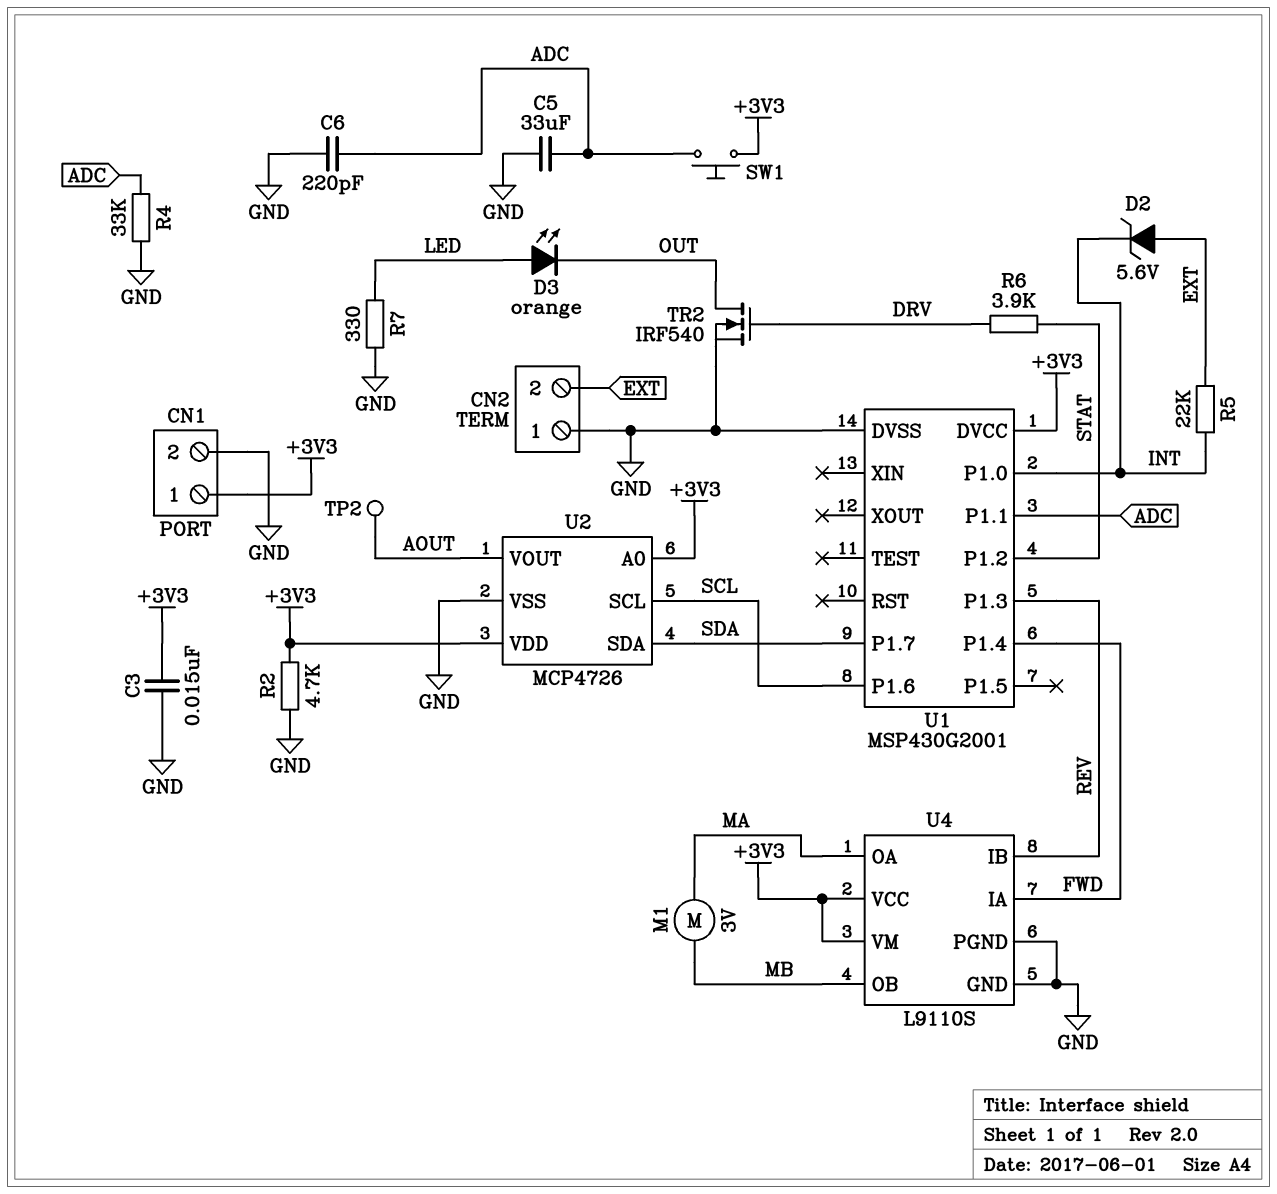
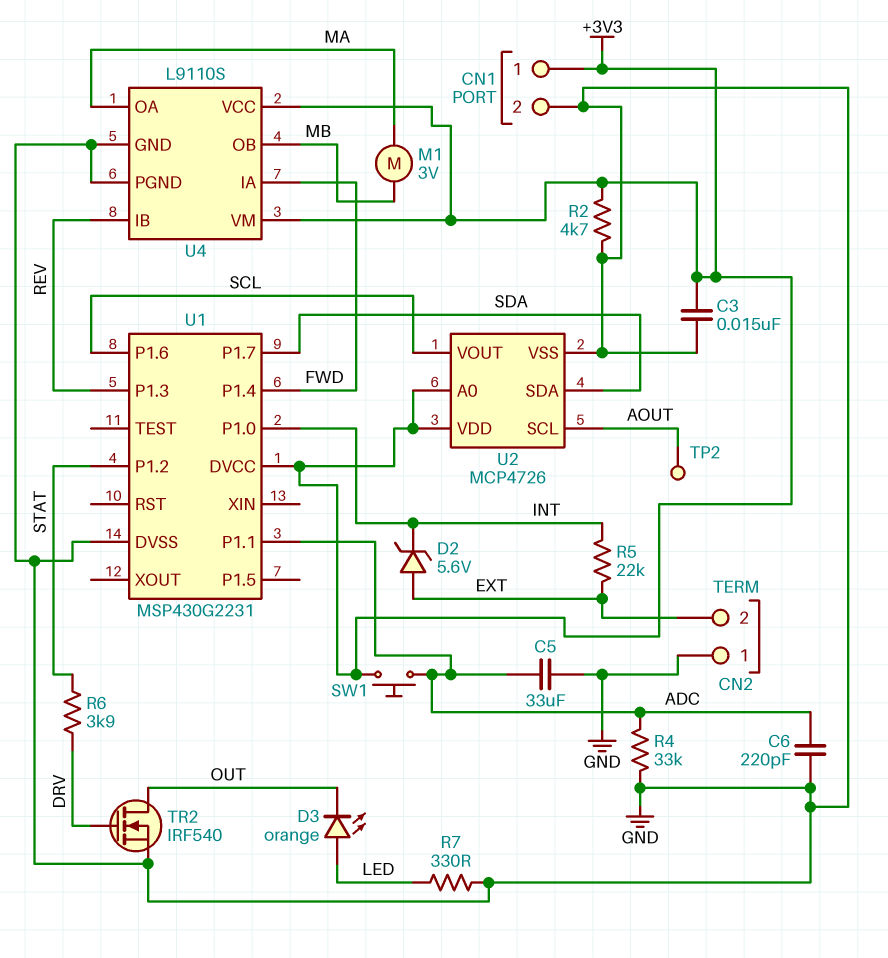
U1: MSP430G2001 -> MSP430G2231
U2 pin SCL: SCL -> AOUT
U2 pin VOUT: AOUT -> SCL

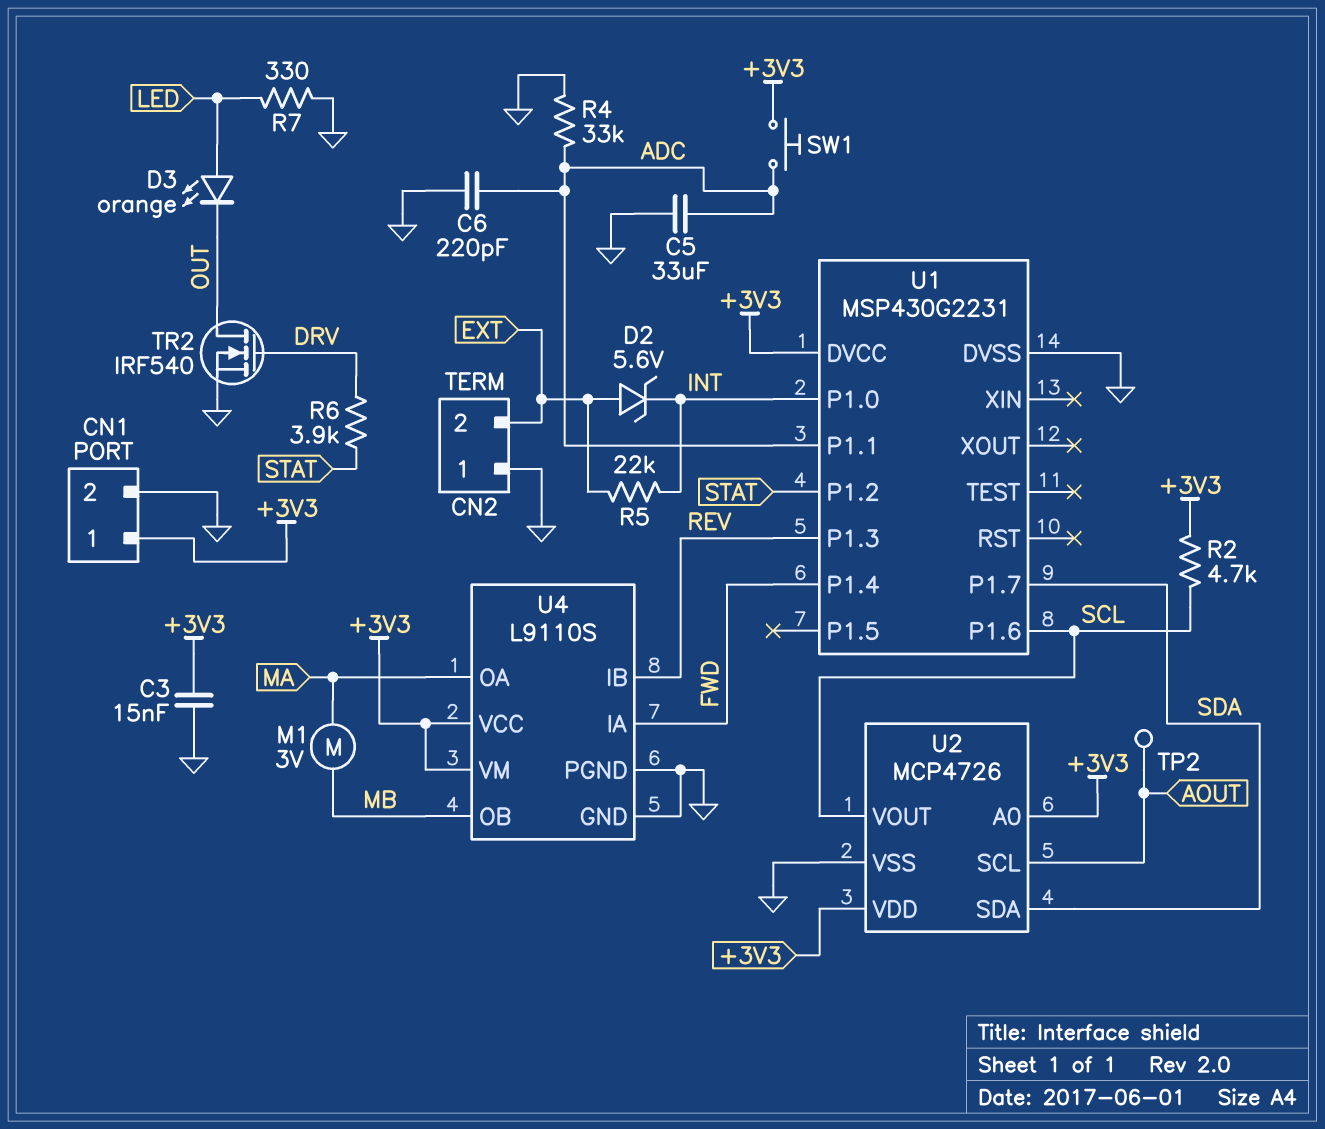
R2: 4.7k (+3V3, GND) -> 4.7k (+3V3, SCL)

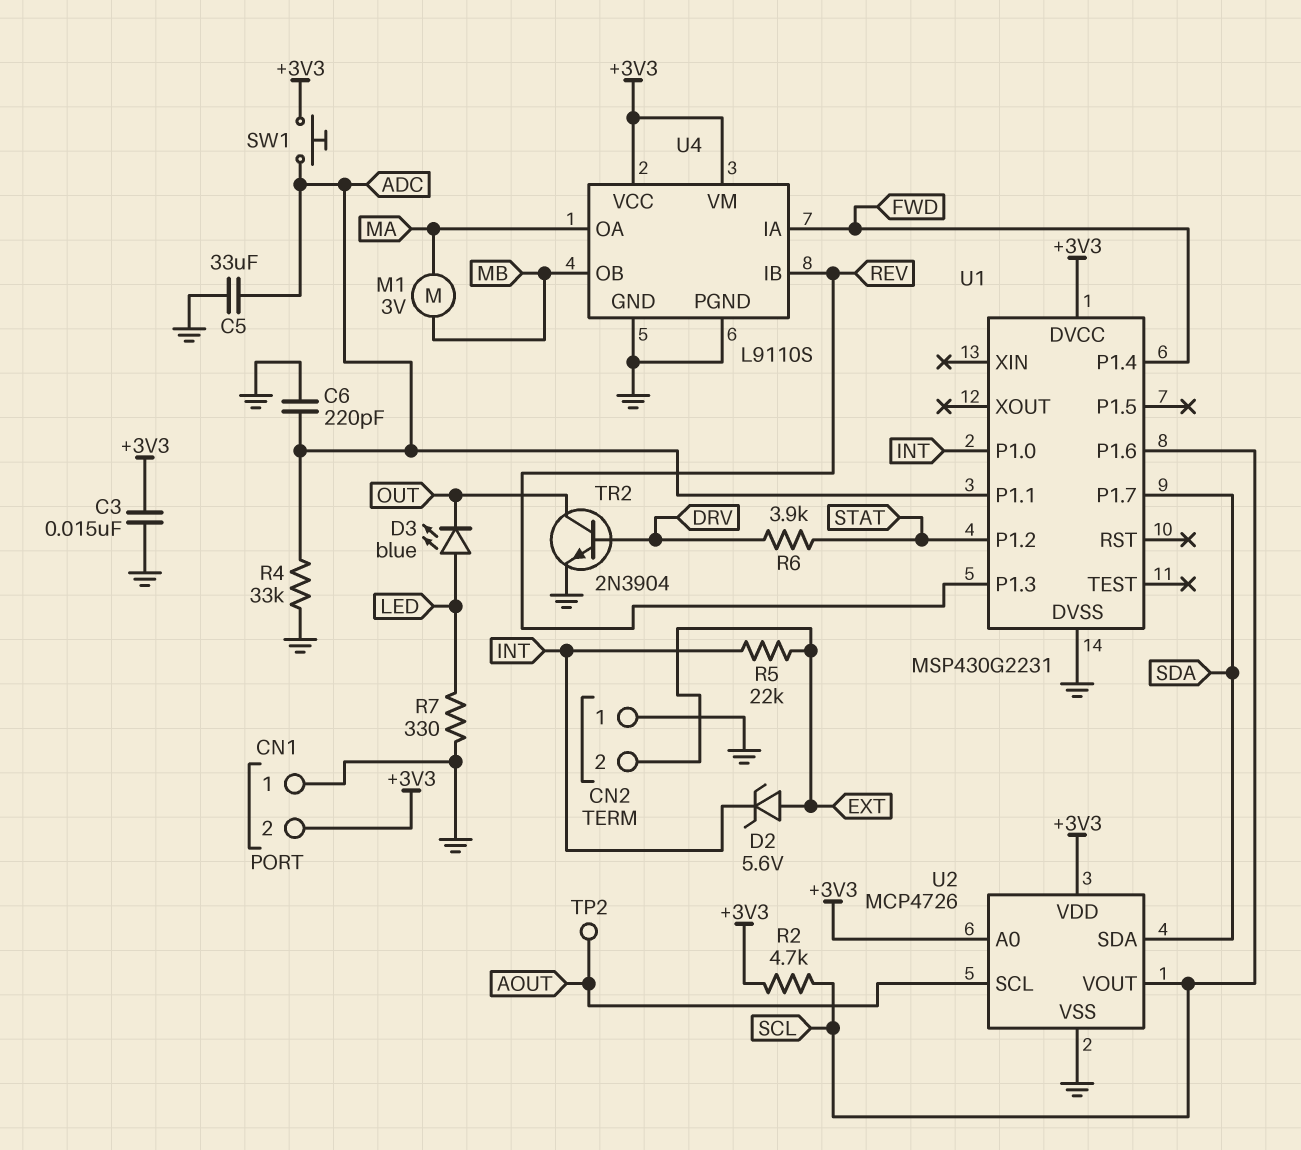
CN1 pin 1: +3V3 -> GND
CN1 pin 2: GND -> +3V3
D3: LED orange (A LED, K OUT) -> LED blue (A LED, K OUT)
TR2: NMOS IRF540 (G DRV, D OUT, S GND) -> NPN 2N3904 (B DRV, C OUT, E GND)

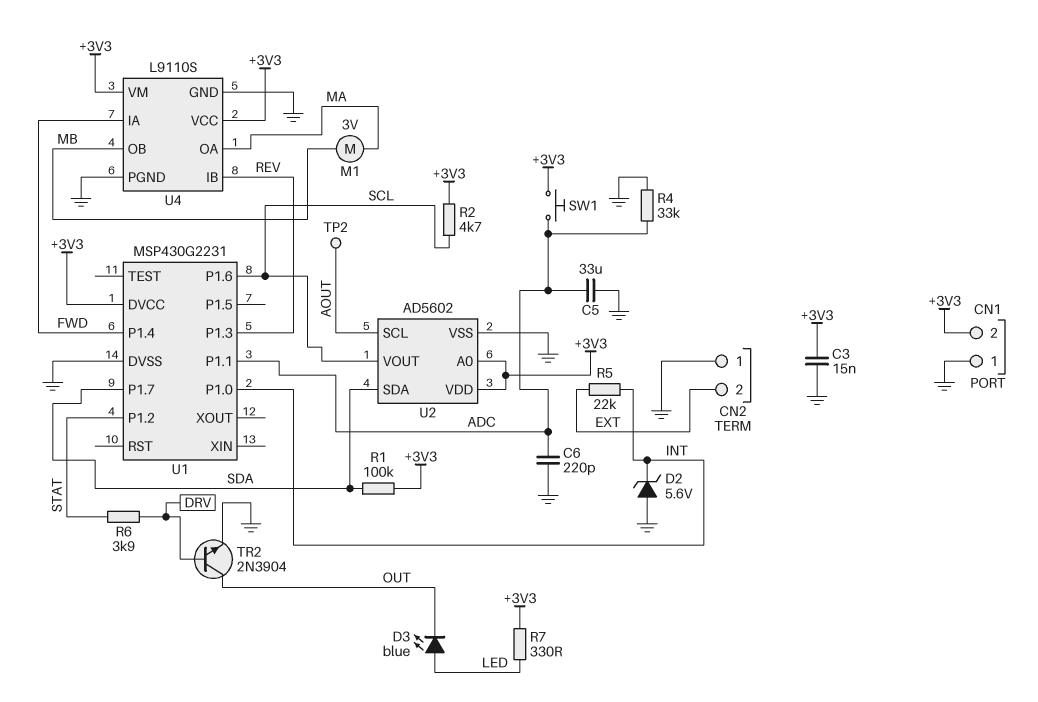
D2: zener 5.6V (A EXT, K INT) -> zener 5.6V (A GND, K INT)
R1: none -> 100k (+3V3, SDA)
R7: 330 (GND, LED) -> 330 (+3V3, LED)
U2: MCP4726 -> AD5602

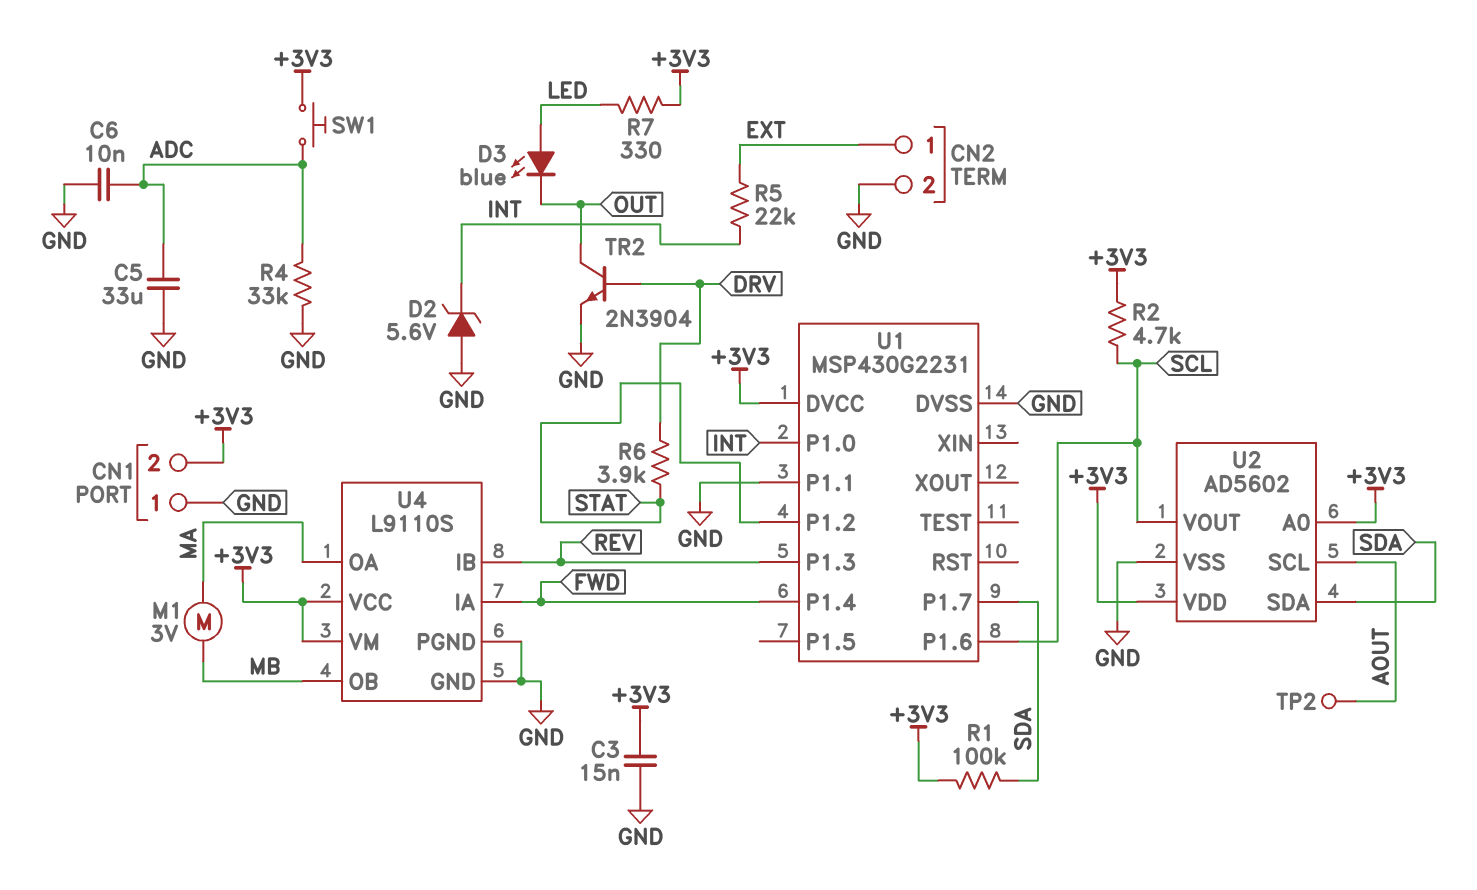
C6: 220pF (ADC, GND) -> 10nF (ADC, GND)
CN2 pin 1: GND -> EXT
CN2 pin 2: EXT -> GND
U1 pin P1.1: ADC -> GND

